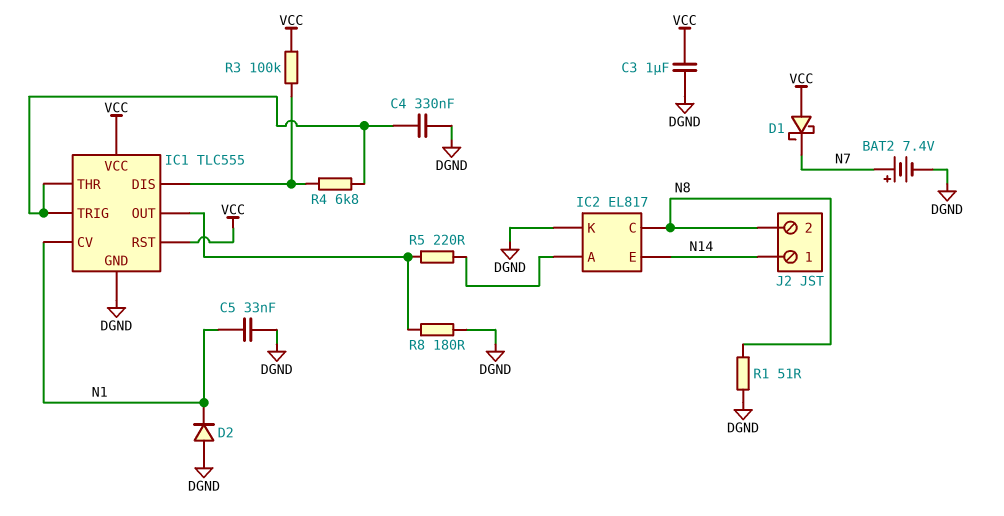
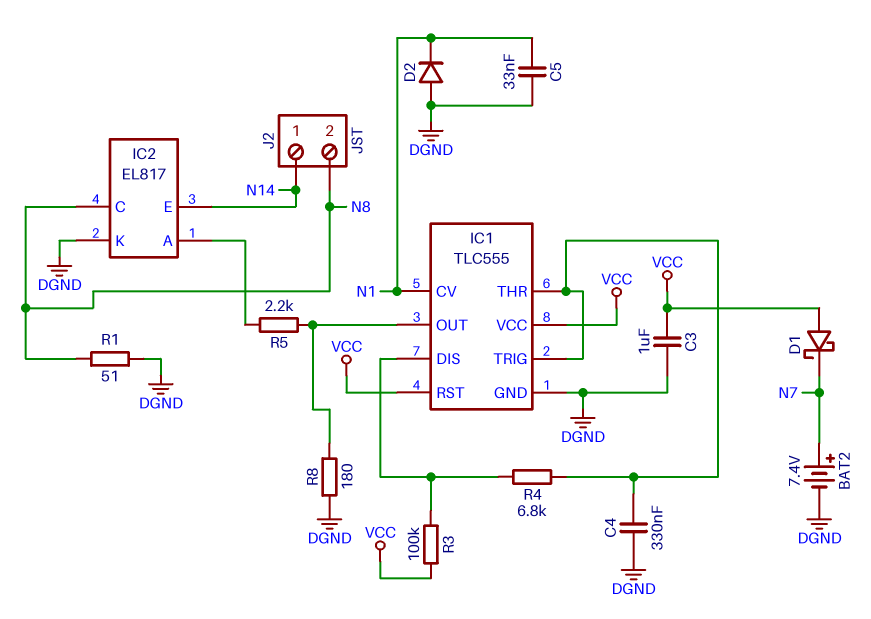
R5: 220 (IC1/OUT, IC2/A) -> 2.2k (IC1/OUT, IC2/A)

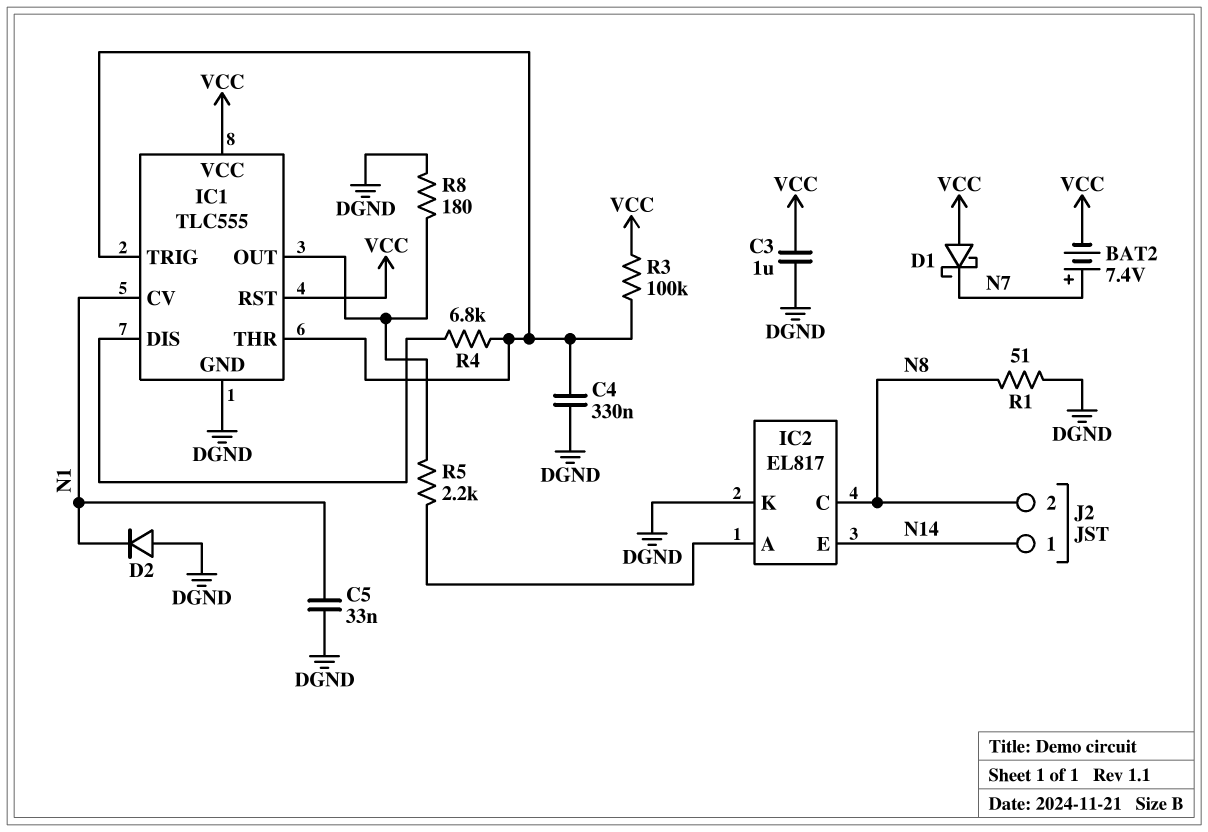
BAT2: 7.4V (plus N7, minus DGND) -> 7.4V (plus N7, minus VCC)
R3: 100k (IC1/DIS, VCC) -> 100k (IC1/THR, VCC)

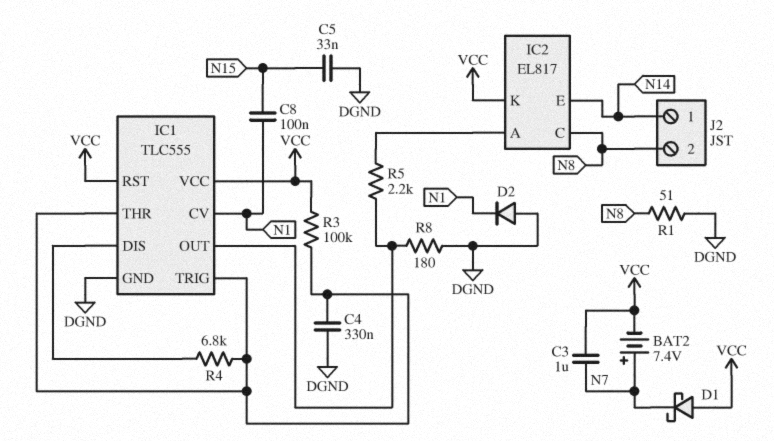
C3: 1uF (DGND, VCC) -> 1uF (N7, VCC)
C5: 33nF (DGND, N1) -> 33nF (DGND, N15)
C8: none -> 100nF (N1, N15)
IC2 pin K: DGND -> VCC

